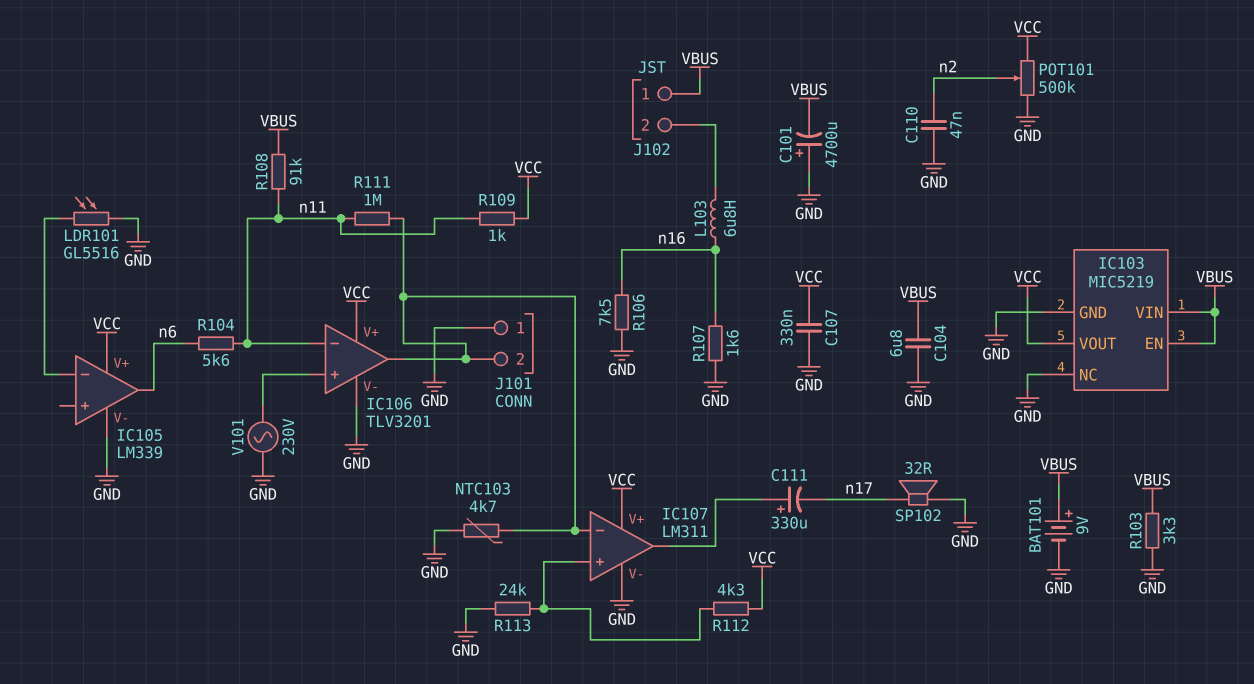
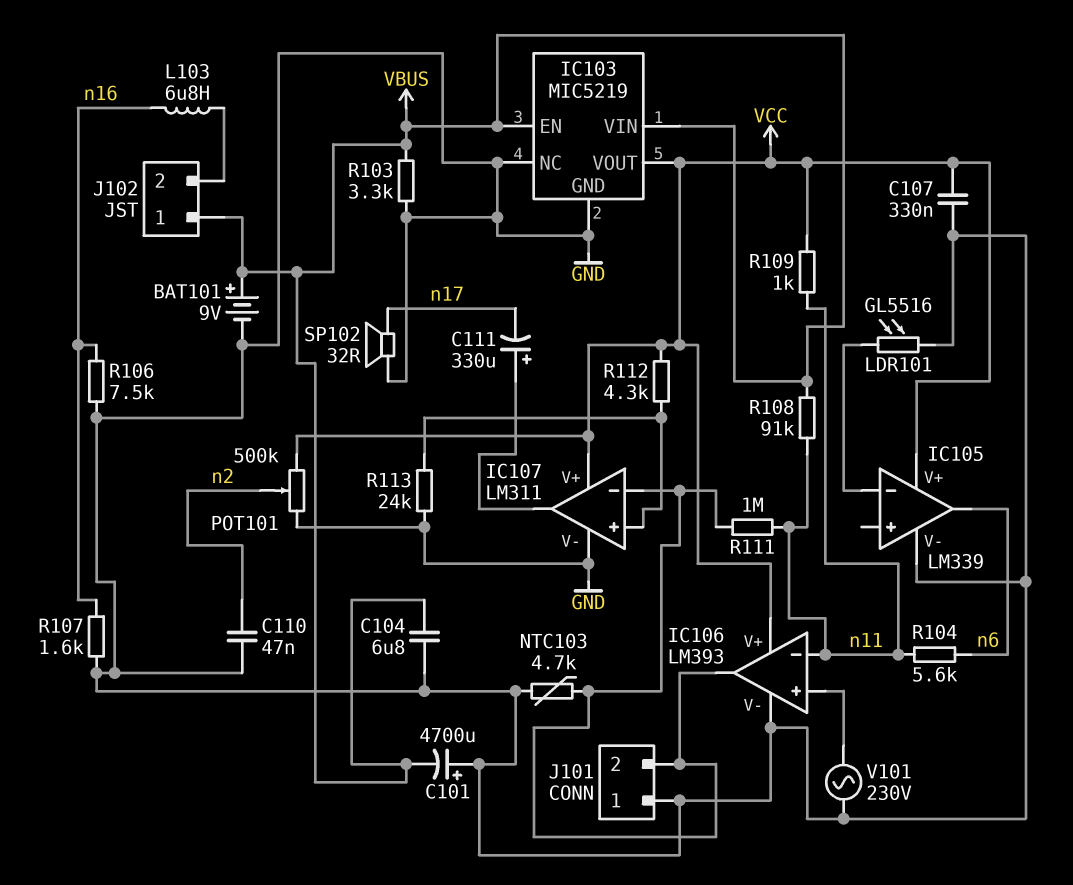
IC106: TLV3201 -> LM393

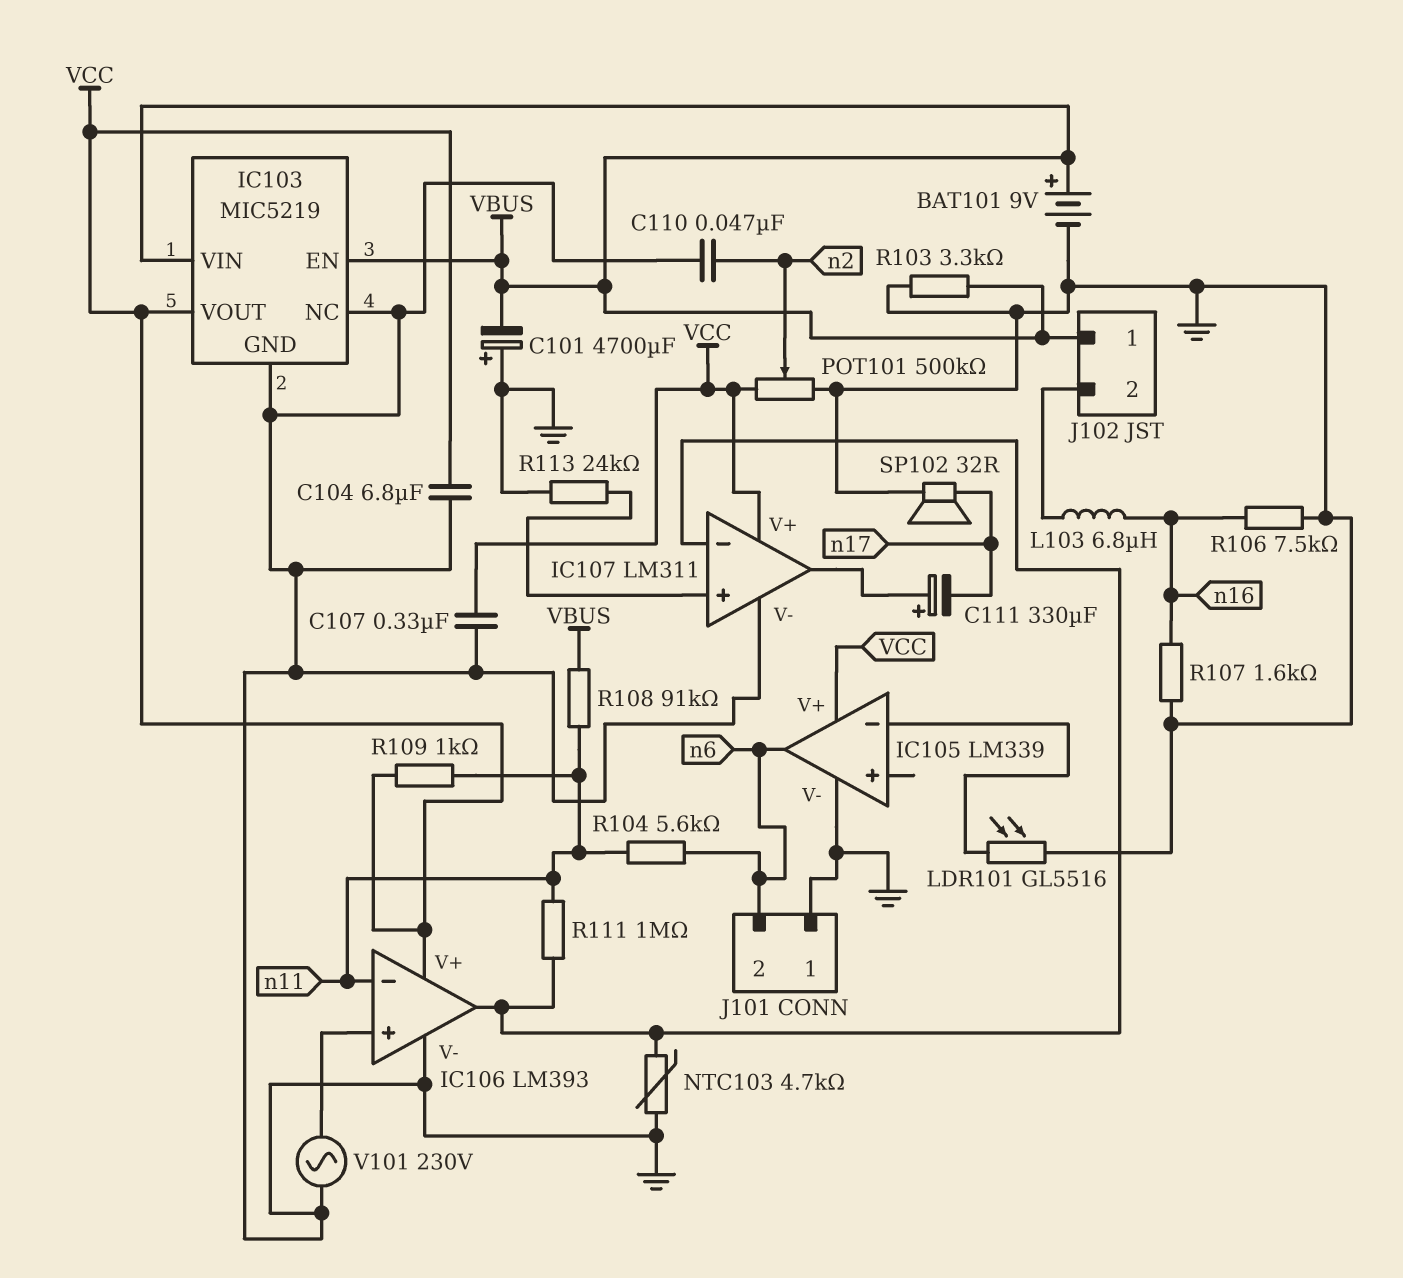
C104: 6.8uF (GND, VBUS) -> 6.8uF (GND, VCC)
J101 pin 2: IC106/out -> n6
R112: 4.3k (IC107/in+, VCC) -> none

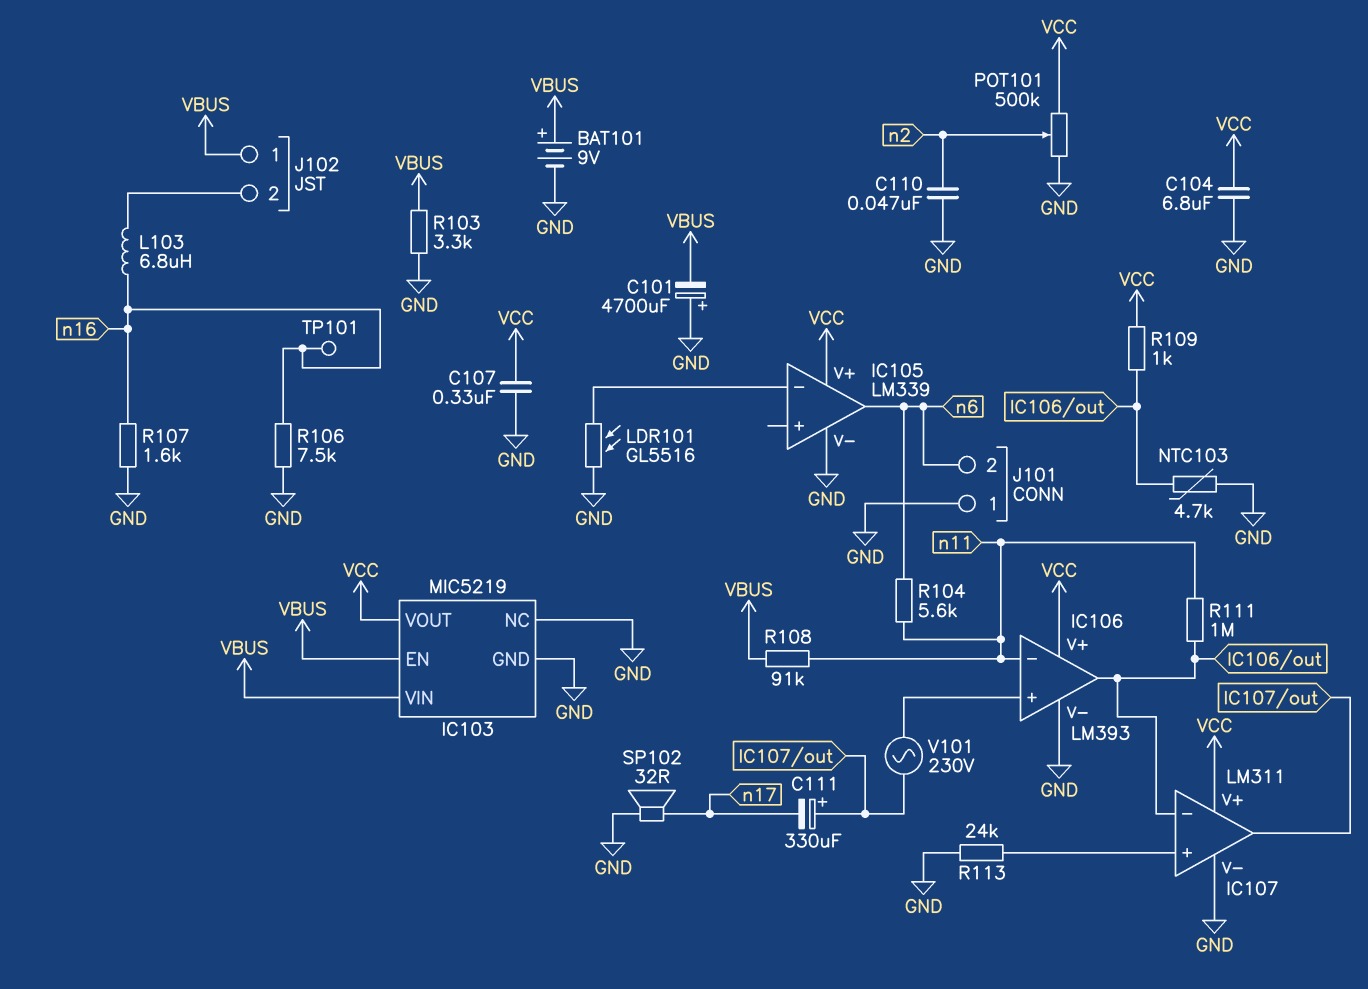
R109: 1k (VCC, n11) -> 1k (IC106/out, VCC)
TP101: none -> test point (n16)
V101: AC 230V (GND, IC106/in+) -> AC 230V (IC106/in+, IC107/out)

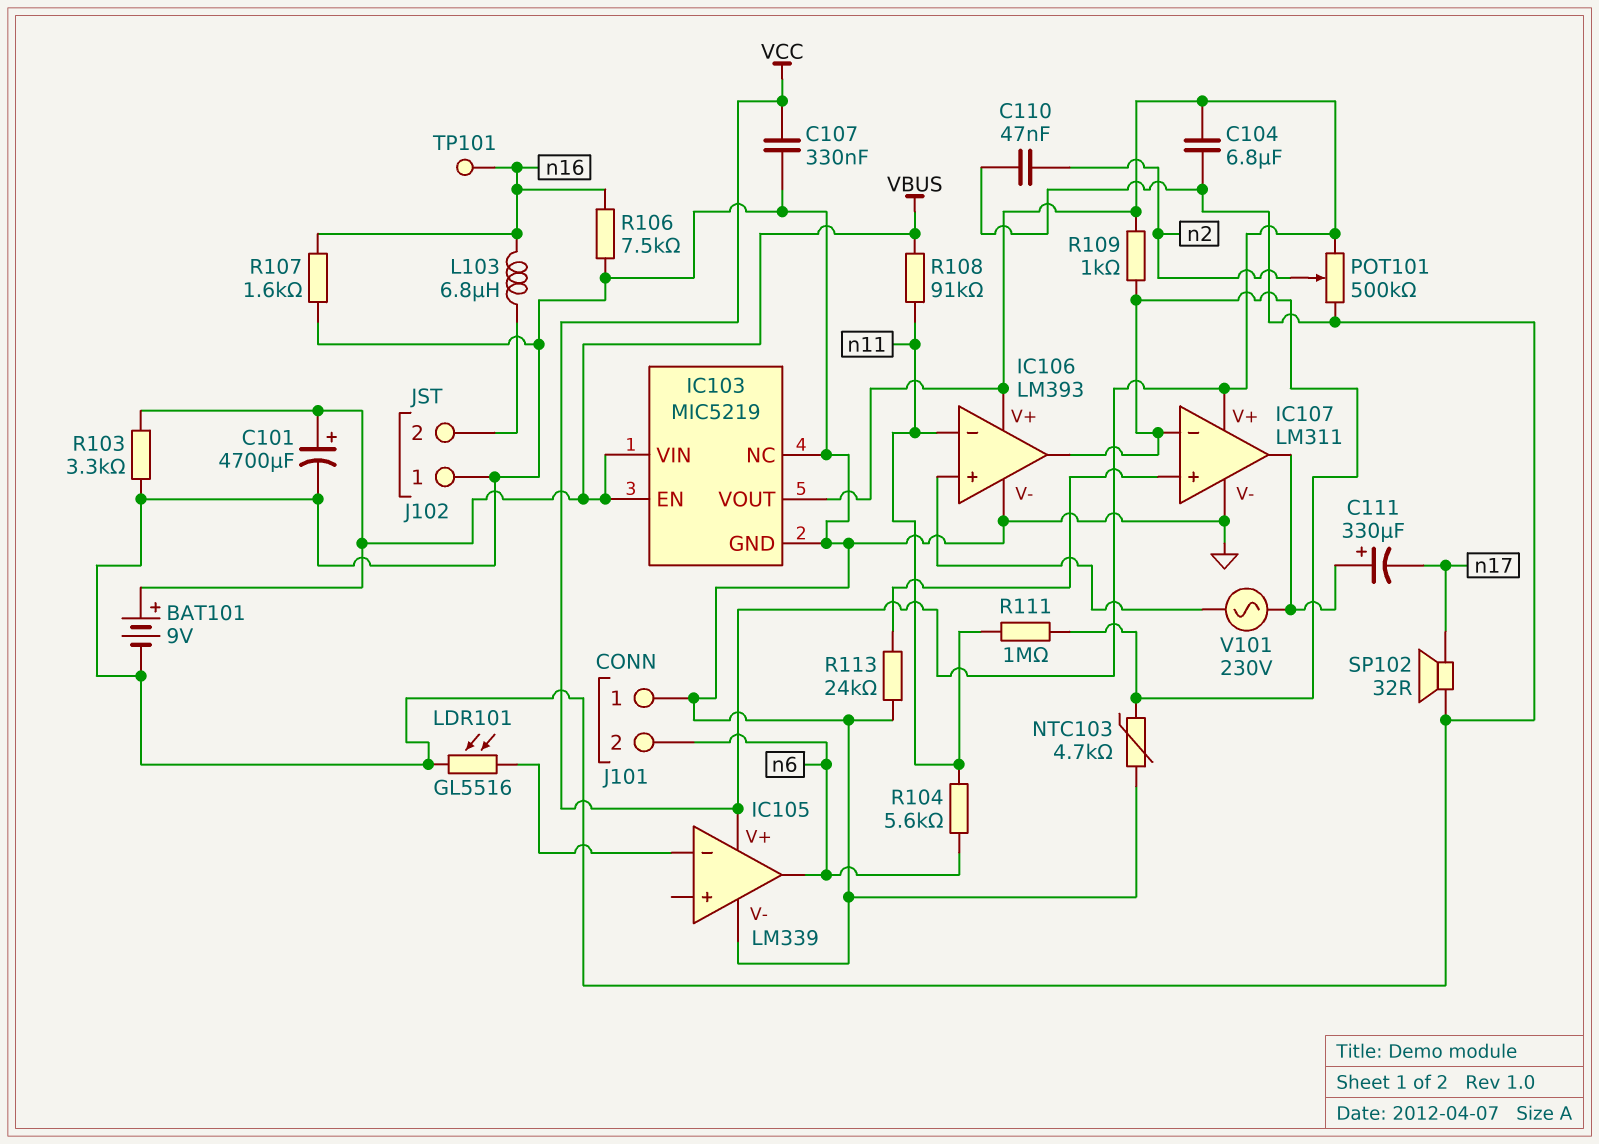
C101: 4700uF (plus GND, minus VBUS) -> 4700uF (plus VBUS, minus GND)
J102 pin 1: VBUS -> GND

